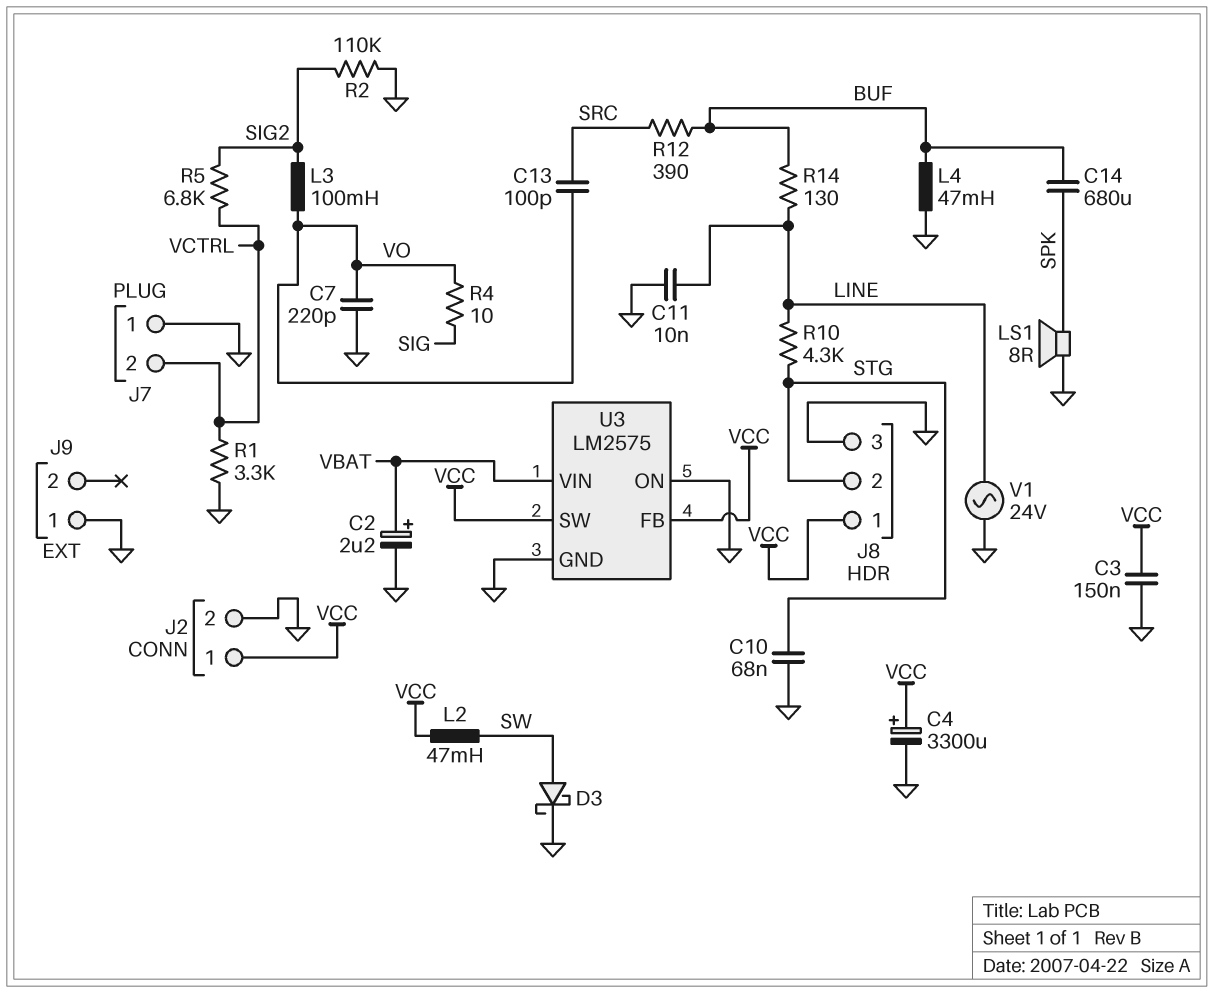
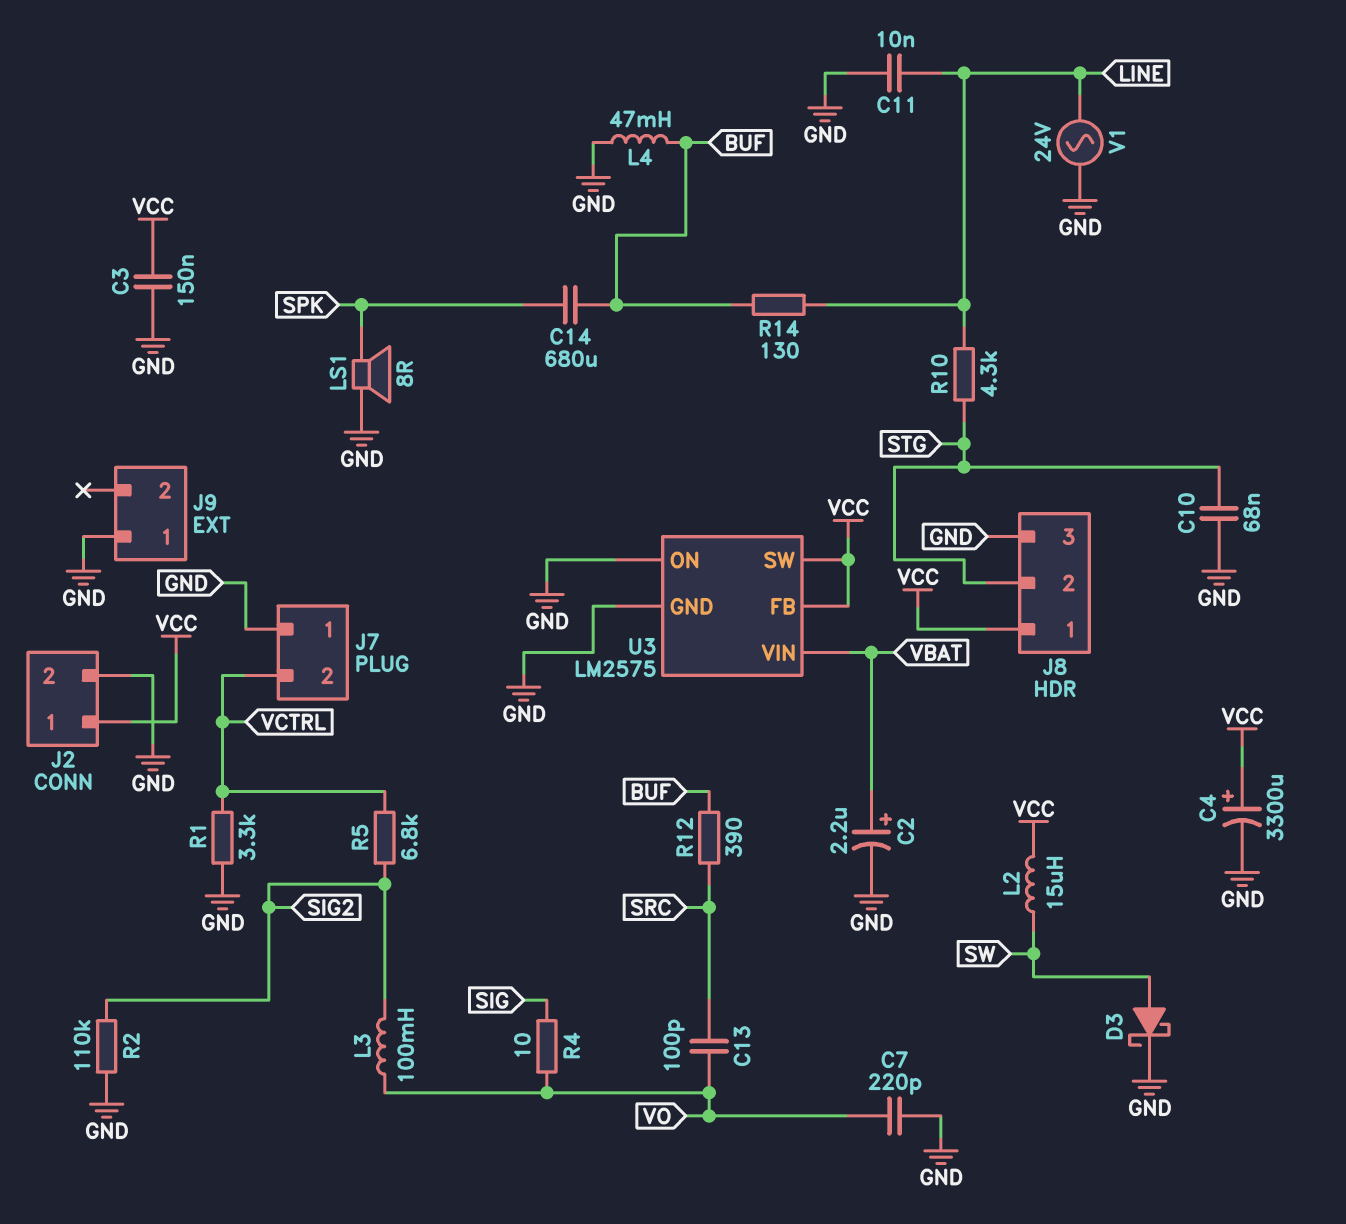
L2: 47mH (SW, VCC) -> 15uH (SW, VCC)

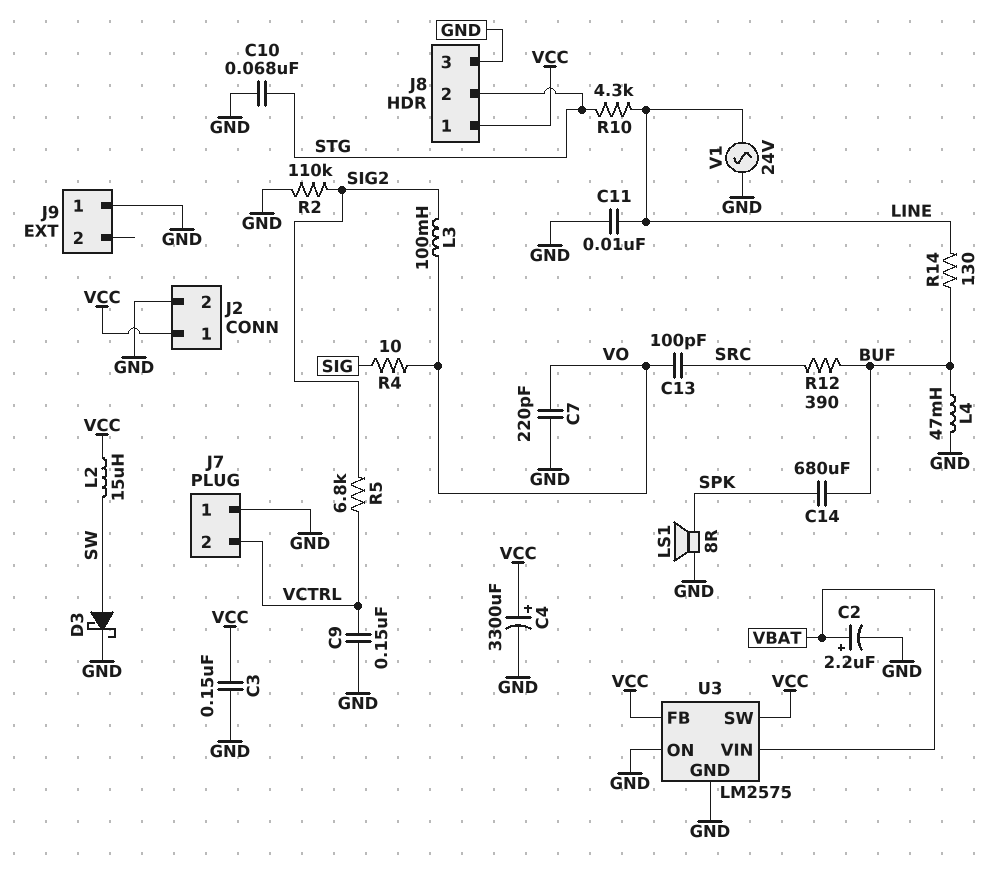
C9: none -> 150nF (GND, VCTRL)
R1: 3.3k (GND, VCTRL) -> none

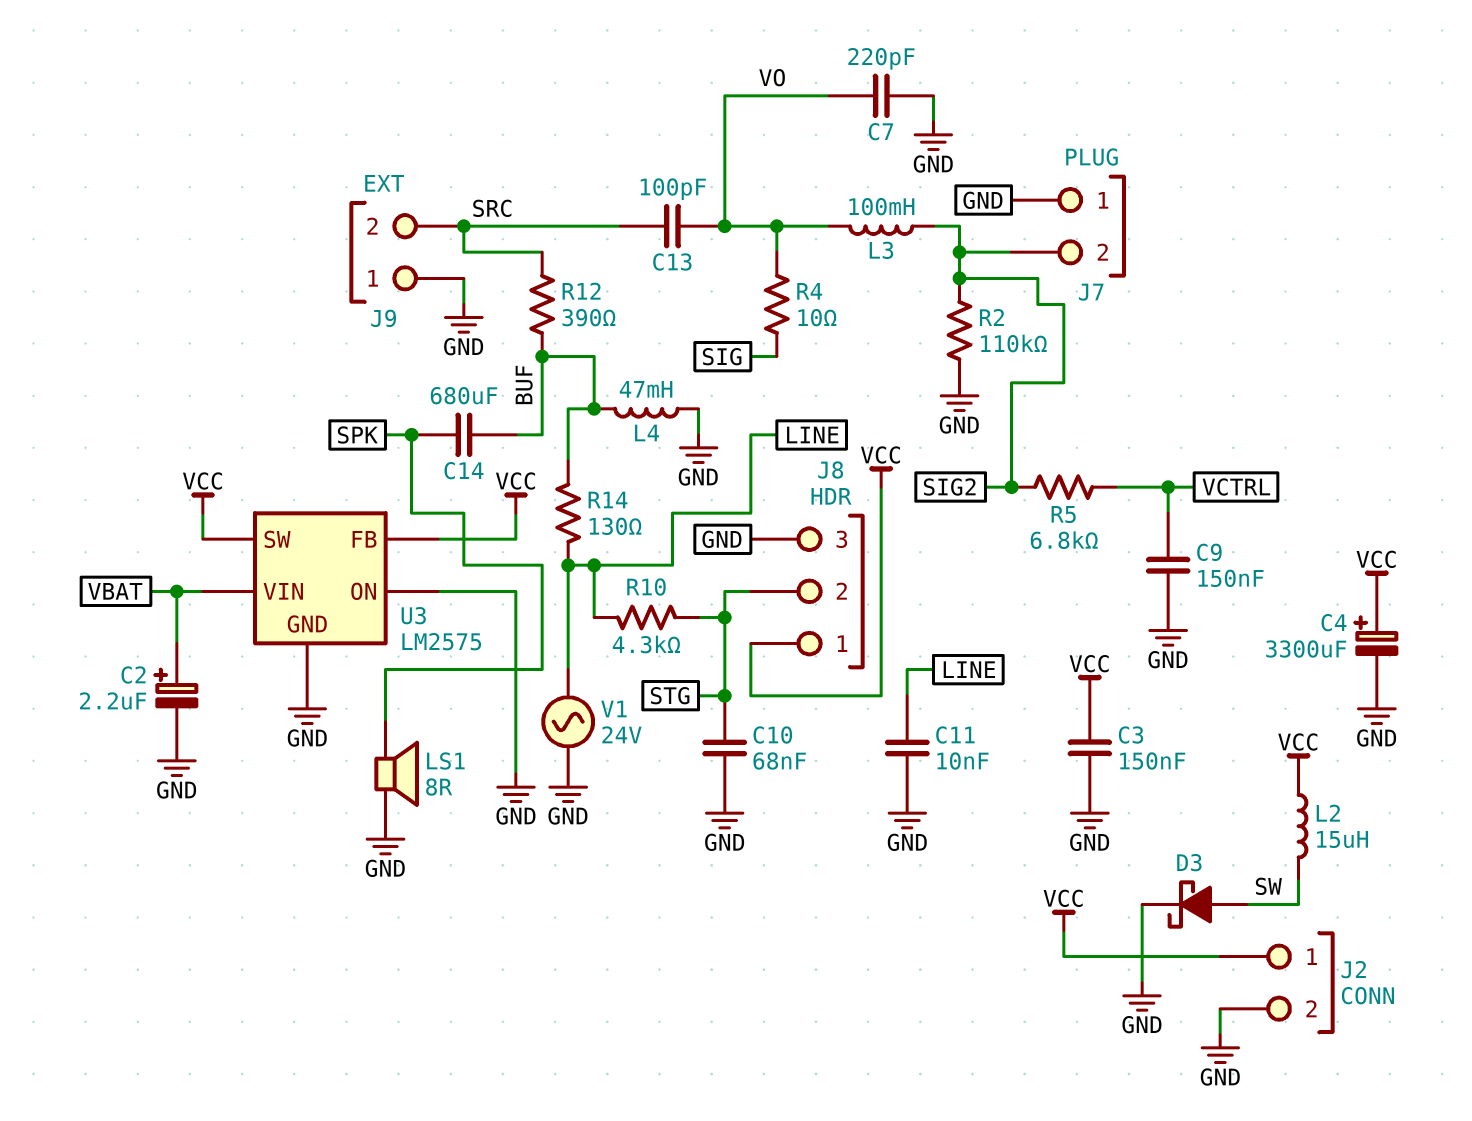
J7 pin 2: VCTRL -> SIG2
J9 pin 2: none -> SRC

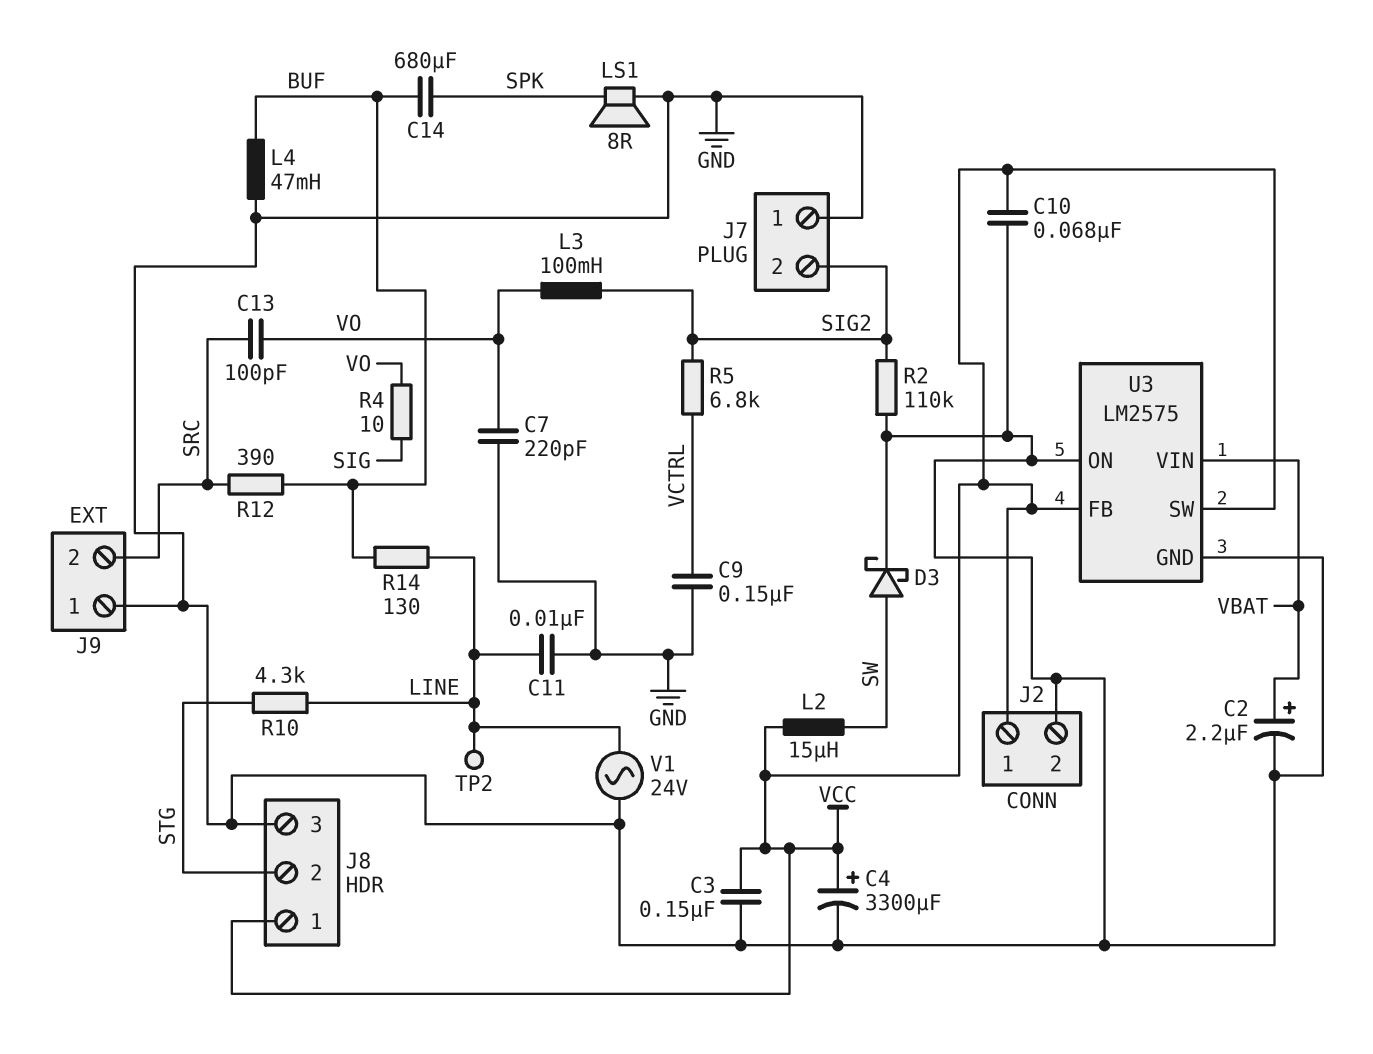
C10: 68nF (GND, STG) -> 68nF (GND, VCC)
TP2: none -> test point (LINE)

